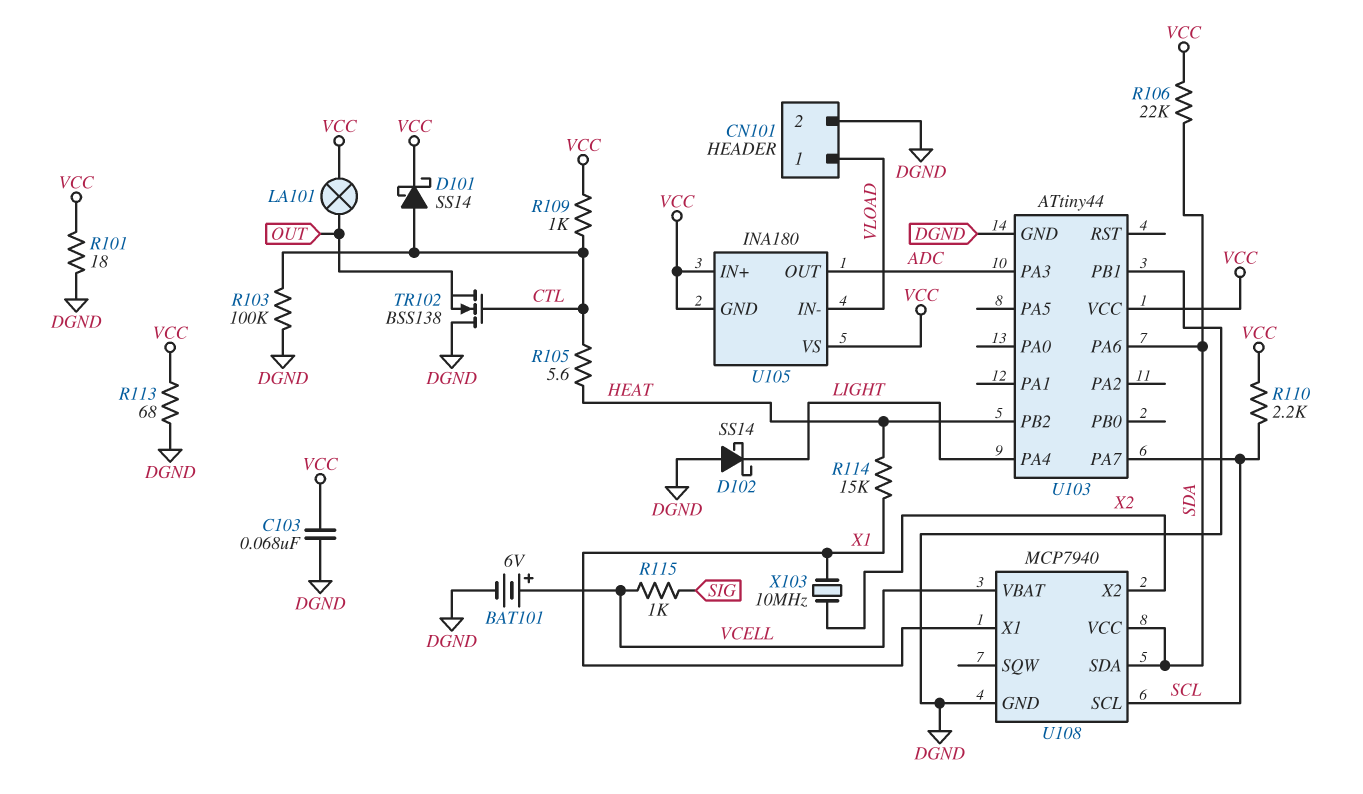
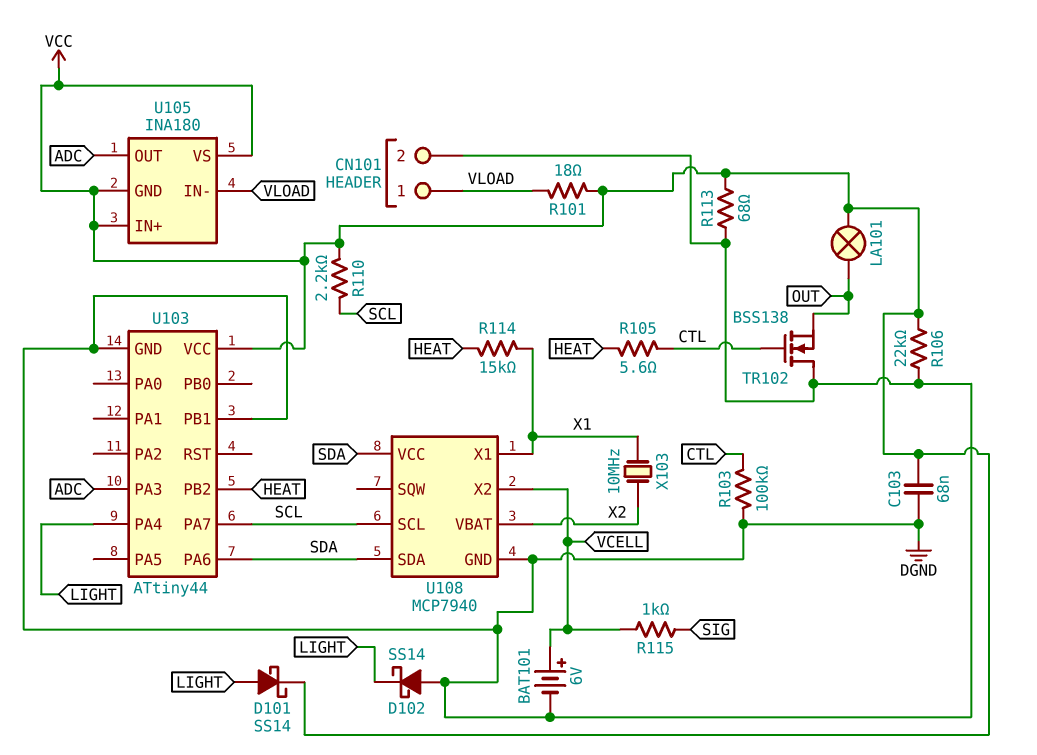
D101: schottky SS14 (A CTL, K VCC) -> schottky SS14 (A LIGHT, K VCC)
R101: 18 (DGND, VCC) -> 18 (VCC, VLOAD)
R106: 22k (SDA, VCC) -> 22k (DGND, VCC)
R109: 1k (CTL, VCC) -> none
U108 pin VBAT: VCELL -> X2
U108 pin X2: X2 -> VCELL

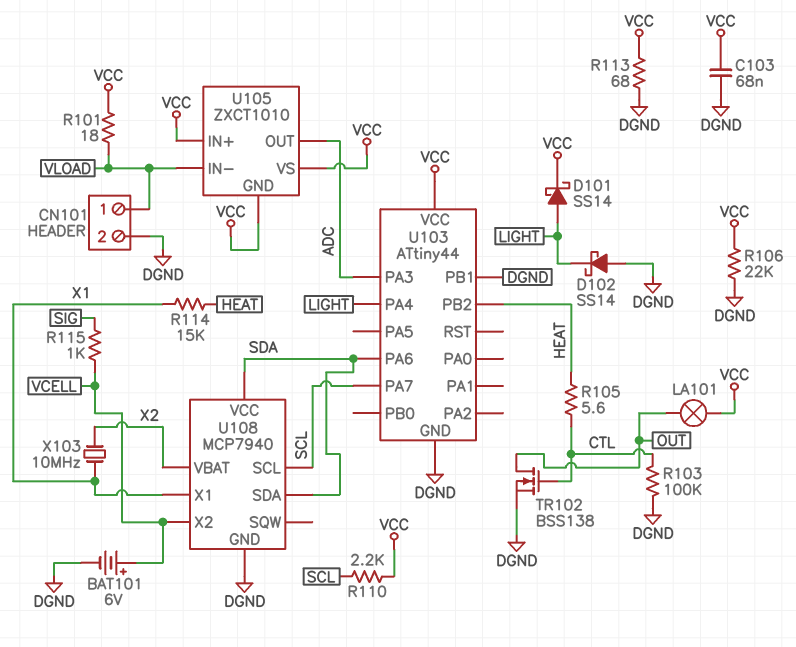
TR102: NMOS BSS138 (G CTL, D DGND, S OUT) -> NMOS BSS138 (G CTL, D OUT, S DGND)
U105: INA180 -> ZXCT1010

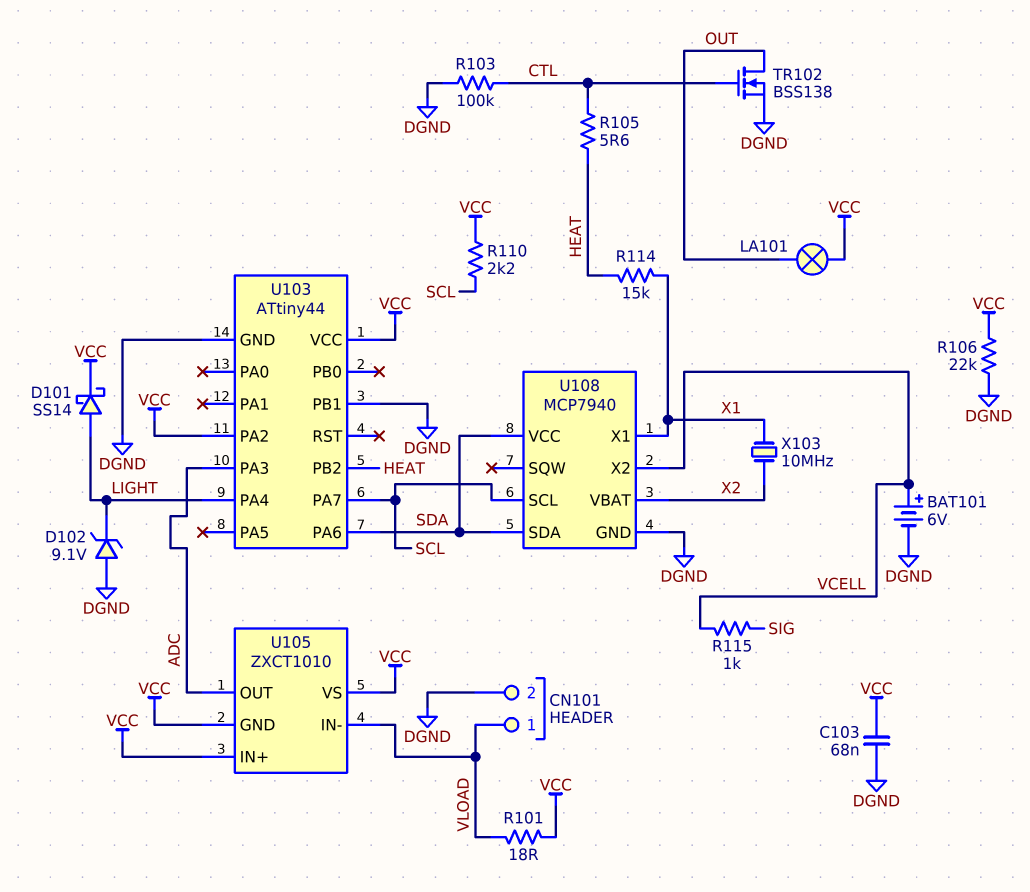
D102: schottky SS14 (A DGND, K LIGHT) -> zener 9.1V (A DGND, K LIGHT)
R113: 68 (DGND, VCC) -> none
U103 pin PA2: none -> VCC

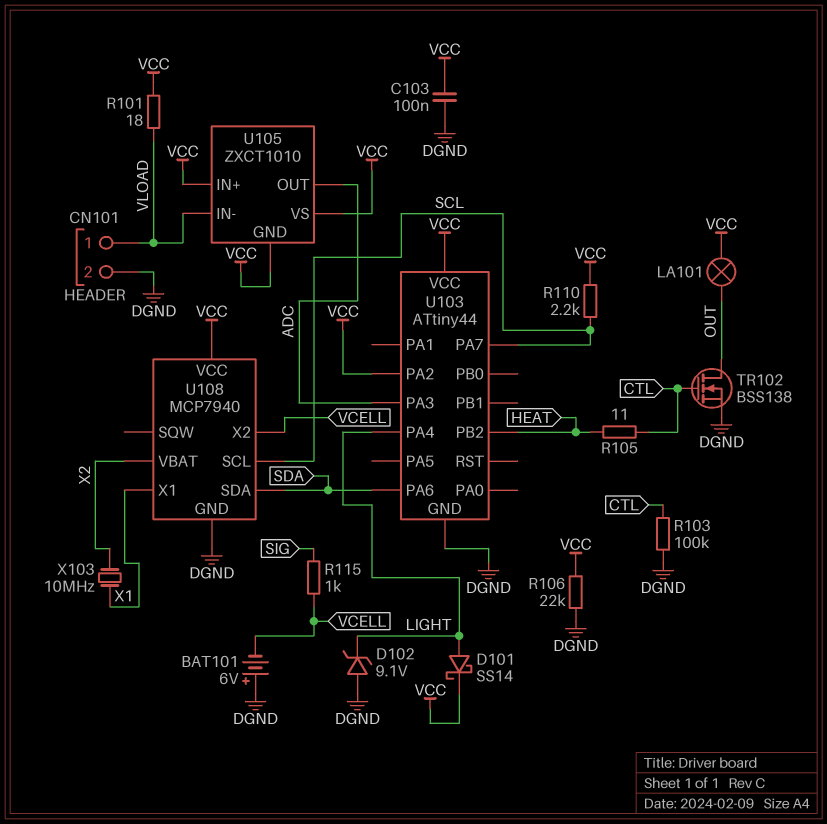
BAT101: 6V (plus VCELL, minus DGND) -> 6V (plus DGND, minus VCELL)
C103: 68nF (DGND, VCC) -> 100nF (DGND, VCC)
R105: 5.6 (CTL, HEAT) -> 11 (CTL, HEAT)
R114: 15k (HEAT, X1) -> none
U103 pin PB1: DGND -> none
U108 pin VCC: SDA -> VCC

